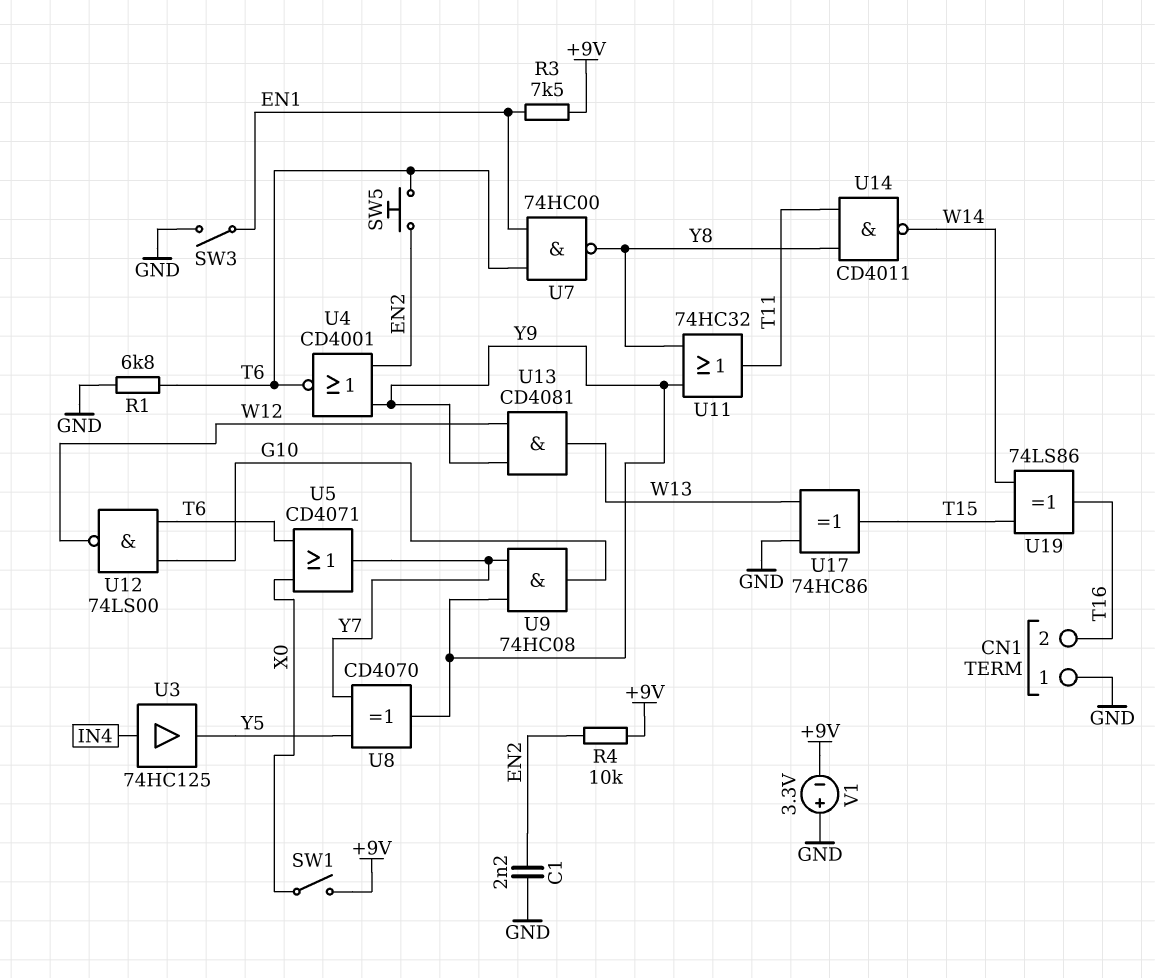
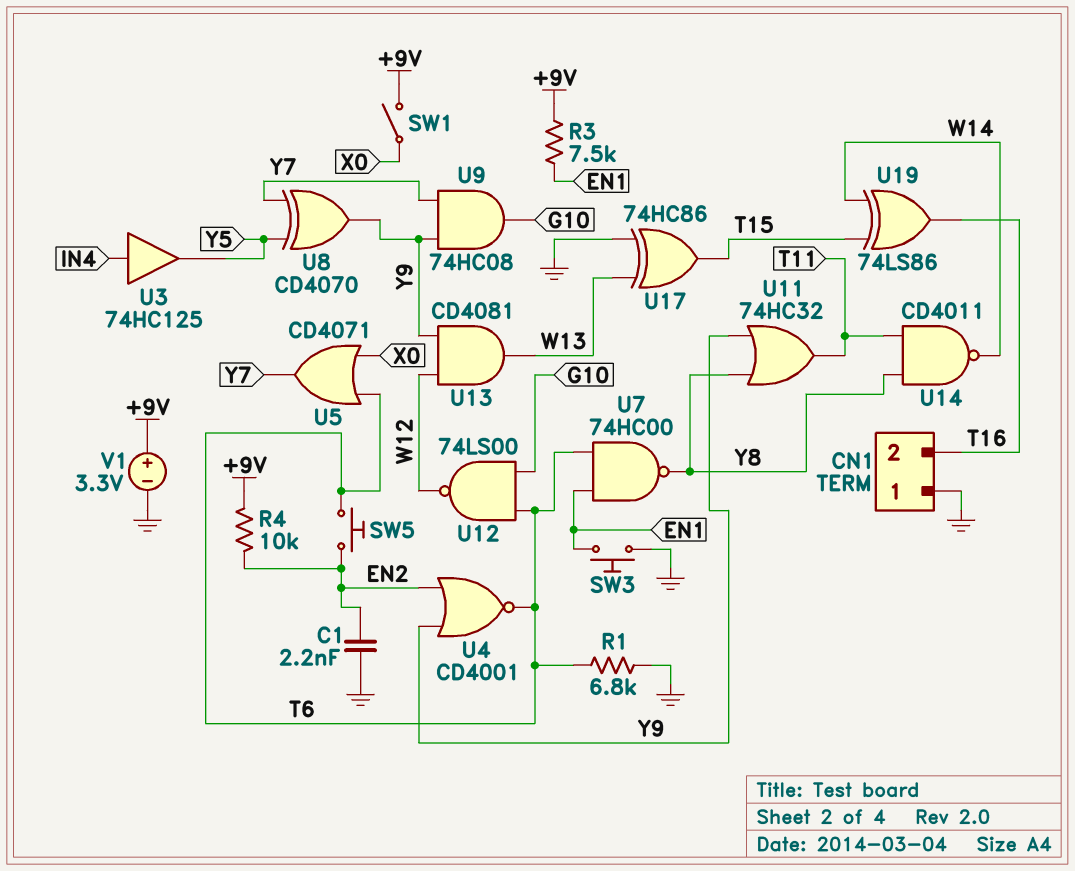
SW3: switch (EN1, GND) -> button (EN1, GND)
V1: 3.3V (plus GND, minus +9V) -> 3.3V (plus +9V, minus GND)

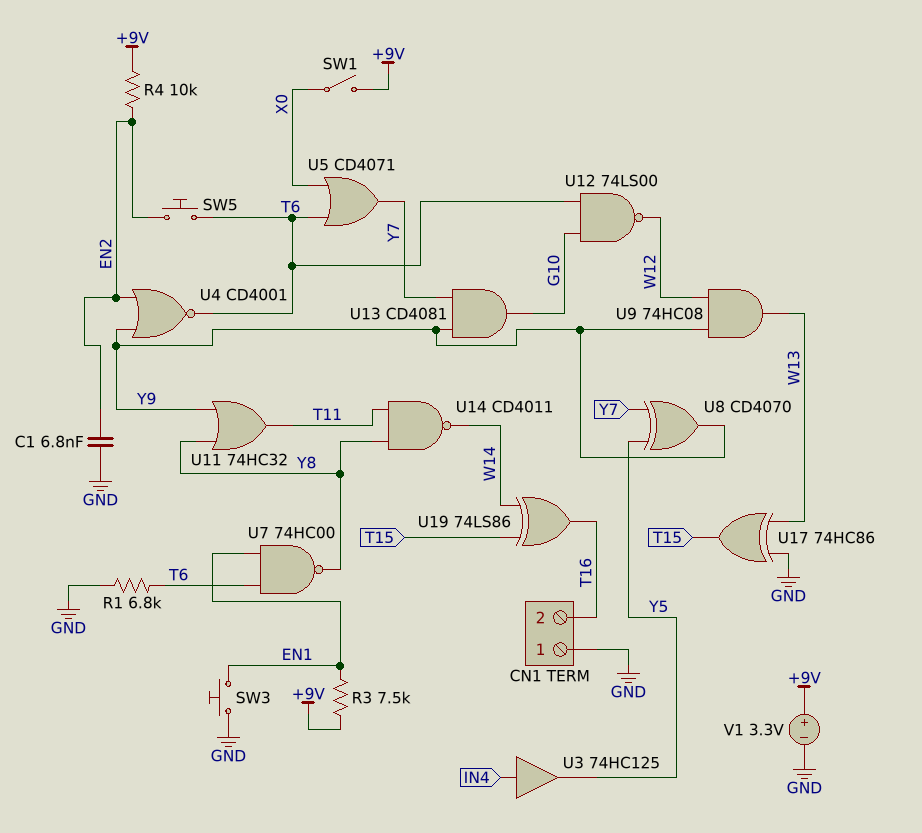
C1: 2.2nF (EN2, GND) -> 6.8nF (EN2, GND)
U9: AND 74HC08 (in Y7, in Y9, out G10) -> AND 74HC08 (in W12, in Y9, out W13)
U13: AND CD4081 (in W12, in Y9, out W13) -> AND CD4081 (in Y7, in Y9, out G10)

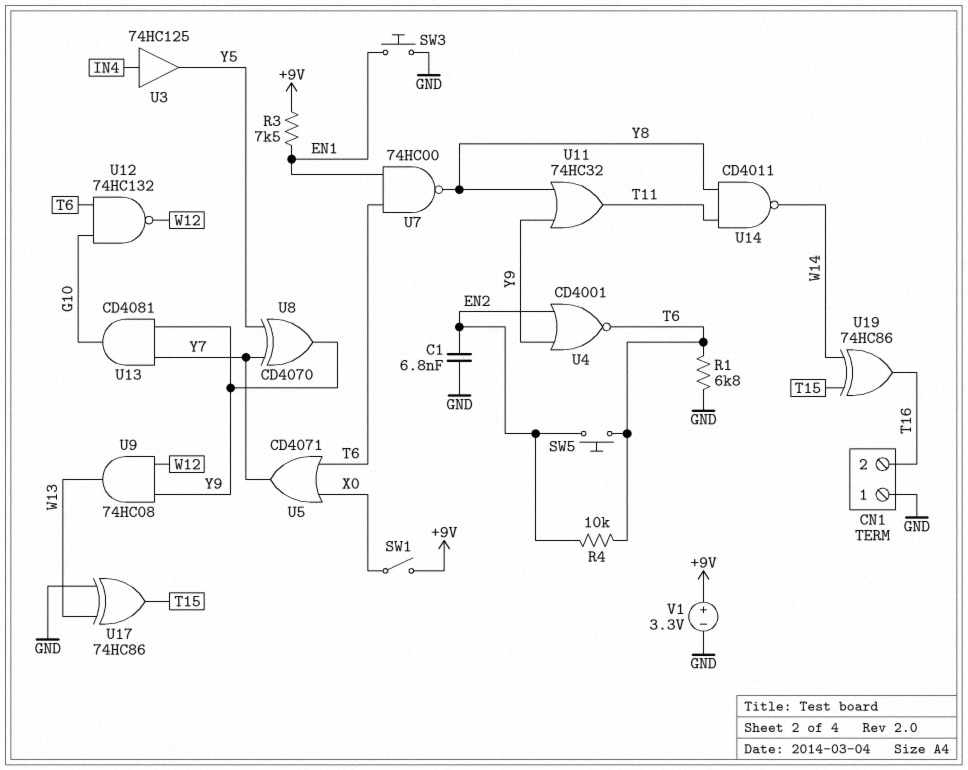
R4: 10k (+9V, EN2) -> 10k (EN2, T6)
U12: NAND 74LS00 (in G10, in T6, out W12) -> NAND 74HC132 (in G10, in T6, out W12)
U19: XOR 74LS86 (in T15, in W14, out T16) -> XOR 74HC86 (in T15, in W14, out T16)

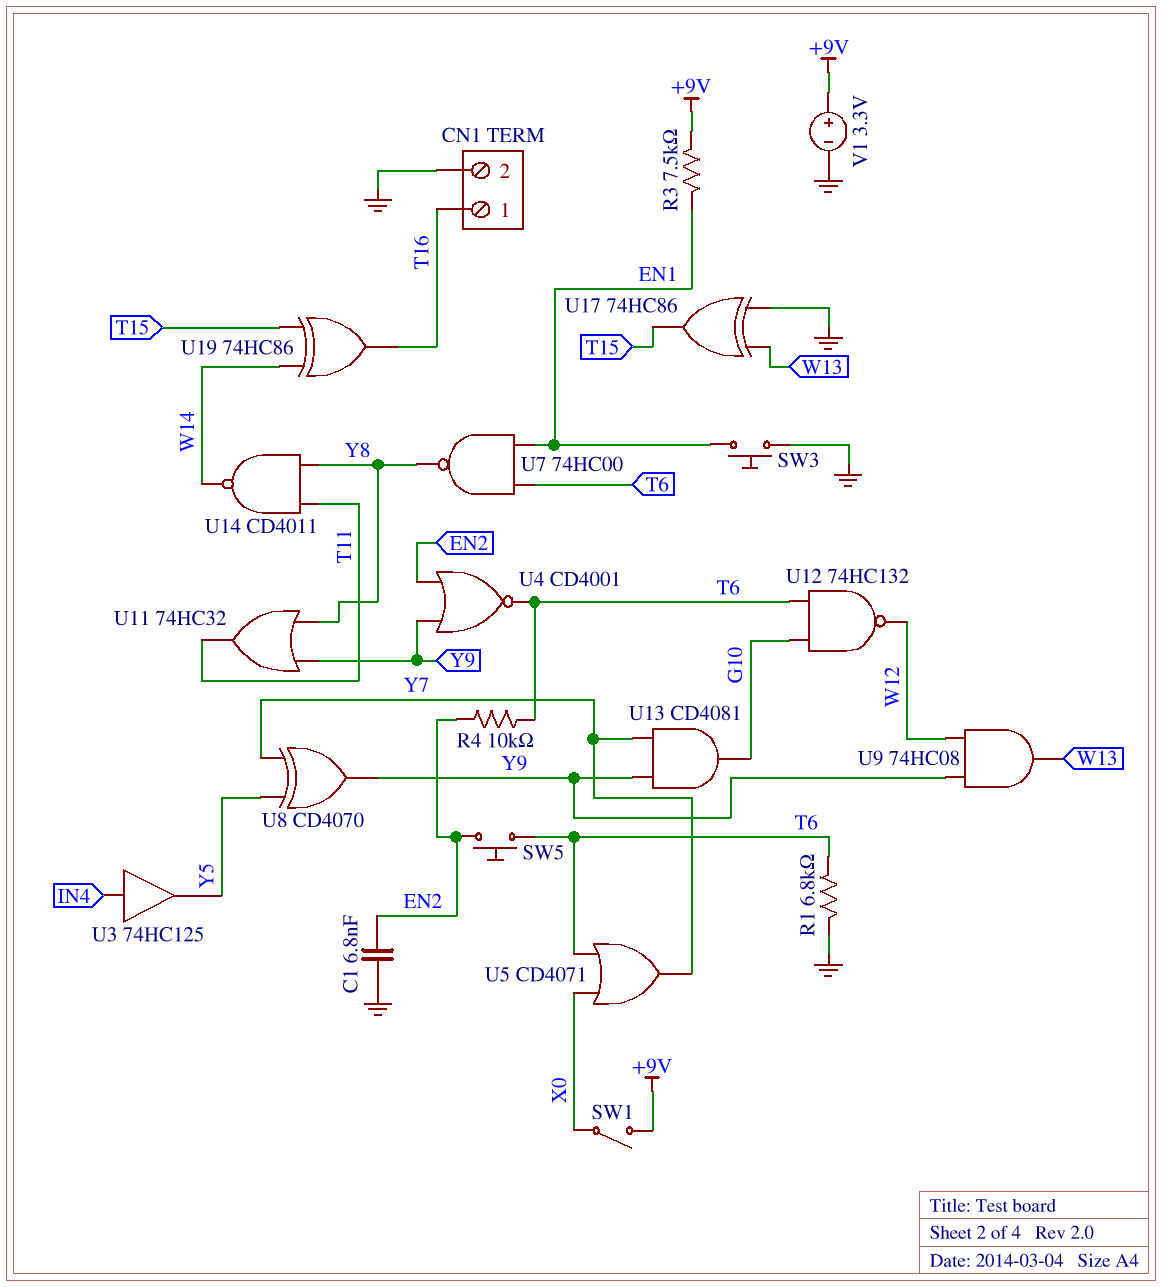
CN1 pin 1: GND -> T16
CN1 pin 2: T16 -> GND

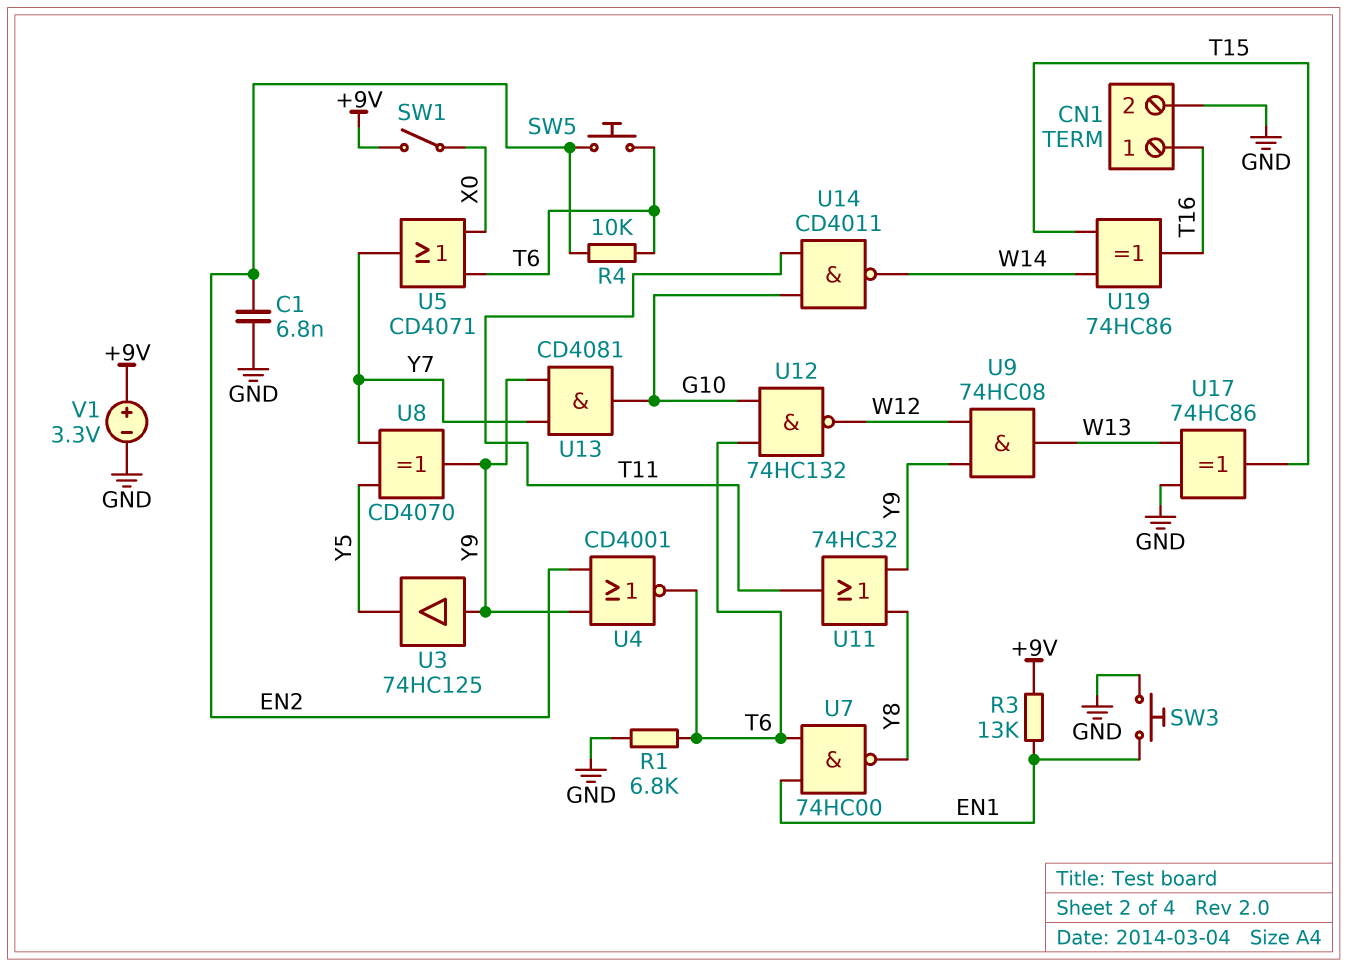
R3: 7.5k (+9V, EN1) -> 13k (+9V, EN1)
U3: buffer 74HC125 (in IN4, out Y5) -> buffer 74HC125 (in Y9, out Y5)
U14: NAND CD4011 (in T11, in Y8, out W14) -> NAND CD4011 (in G10, in T11, out W14)

